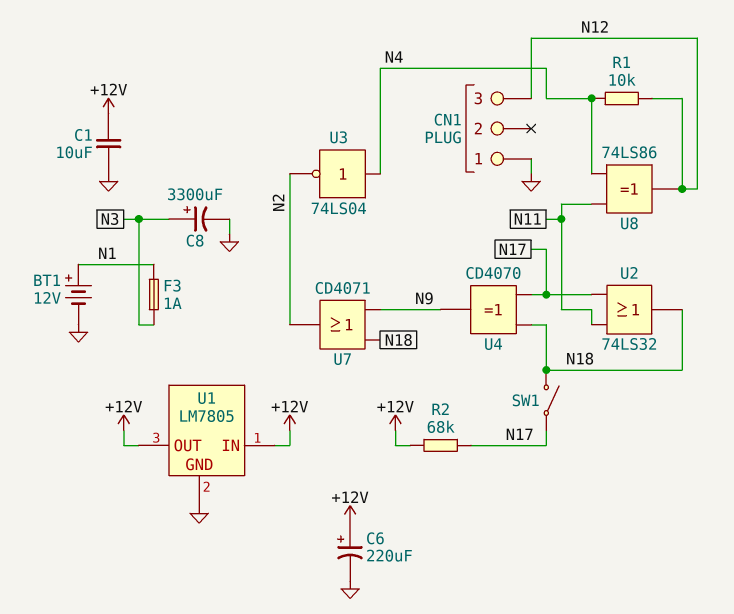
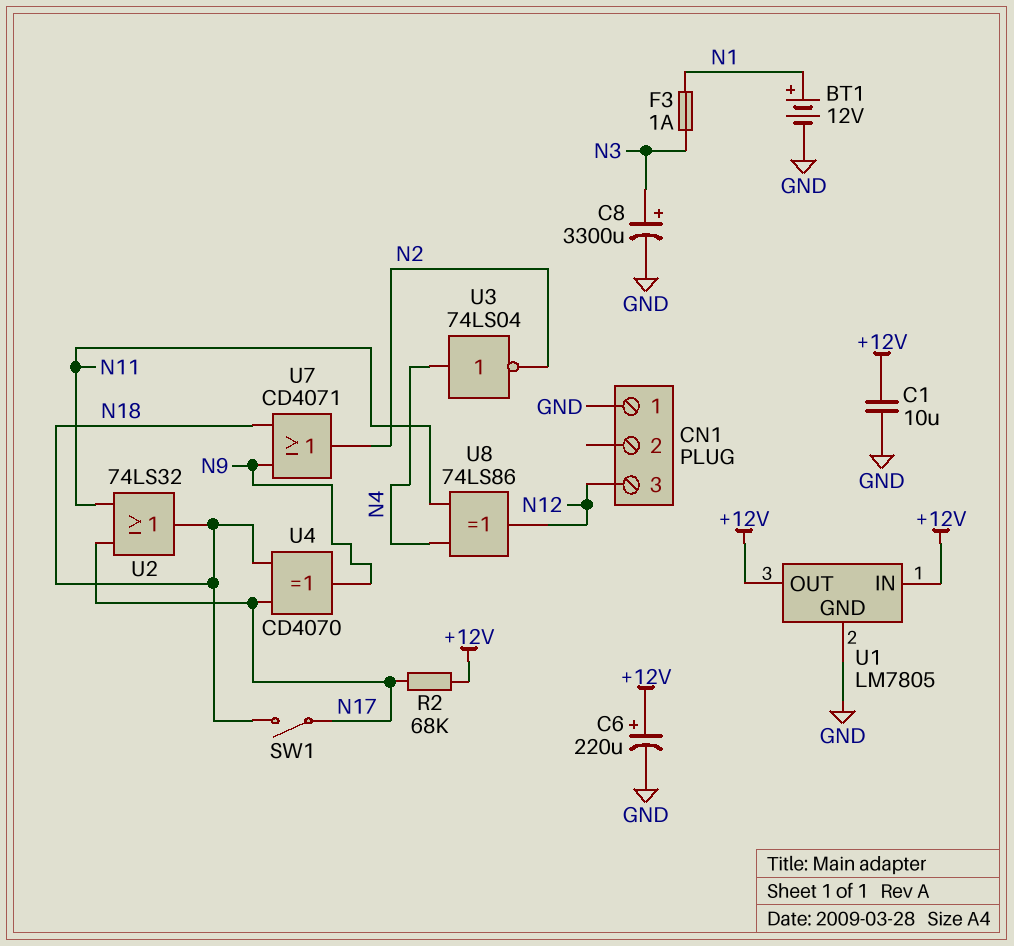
R1: 10k (N4, N12) -> none

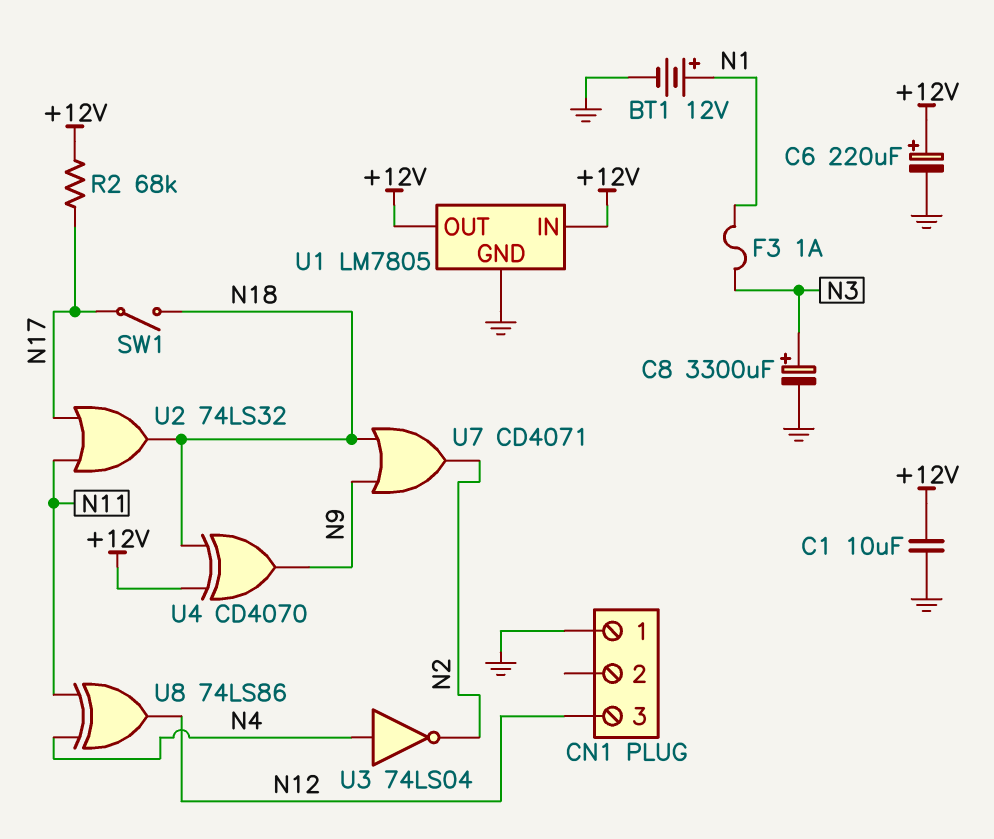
U4: XOR CD4070 (in N17, in N18, out N9) -> XOR CD4070 (in +12V, in N18, out N9)

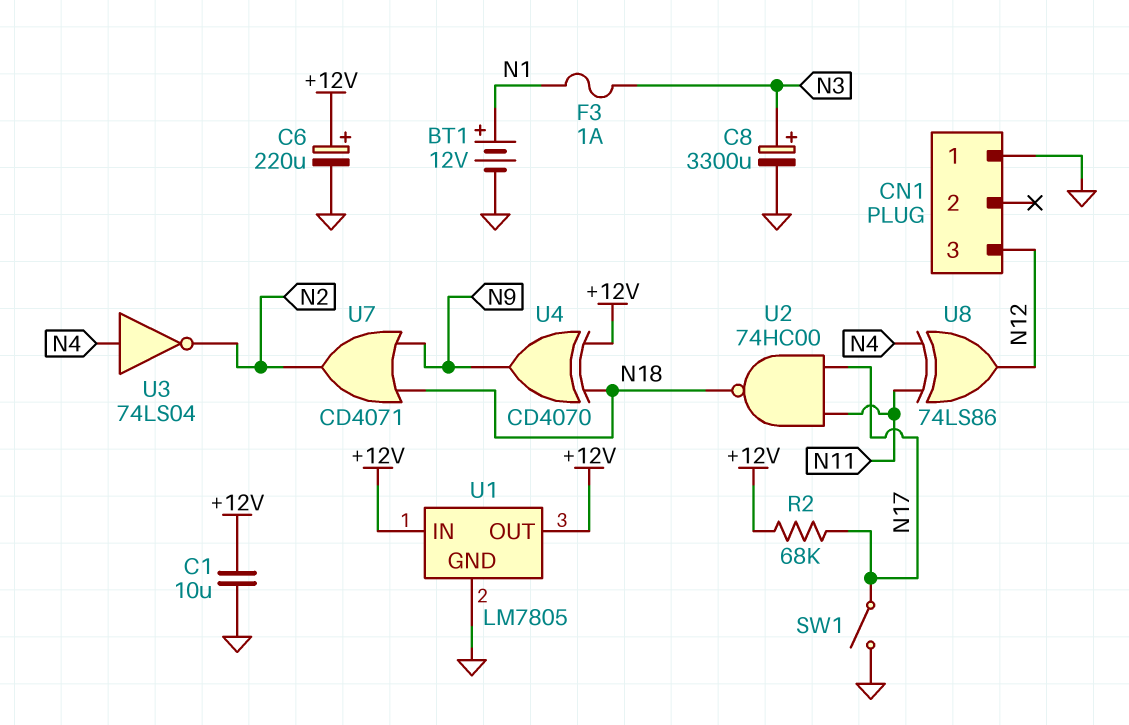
SW1: switch (N17, N18) -> switch (GND, N17)
U2: OR 74LS32 (in N11, in N17, out N18) -> NAND 74HC00 (in N11, in N17, out N18)

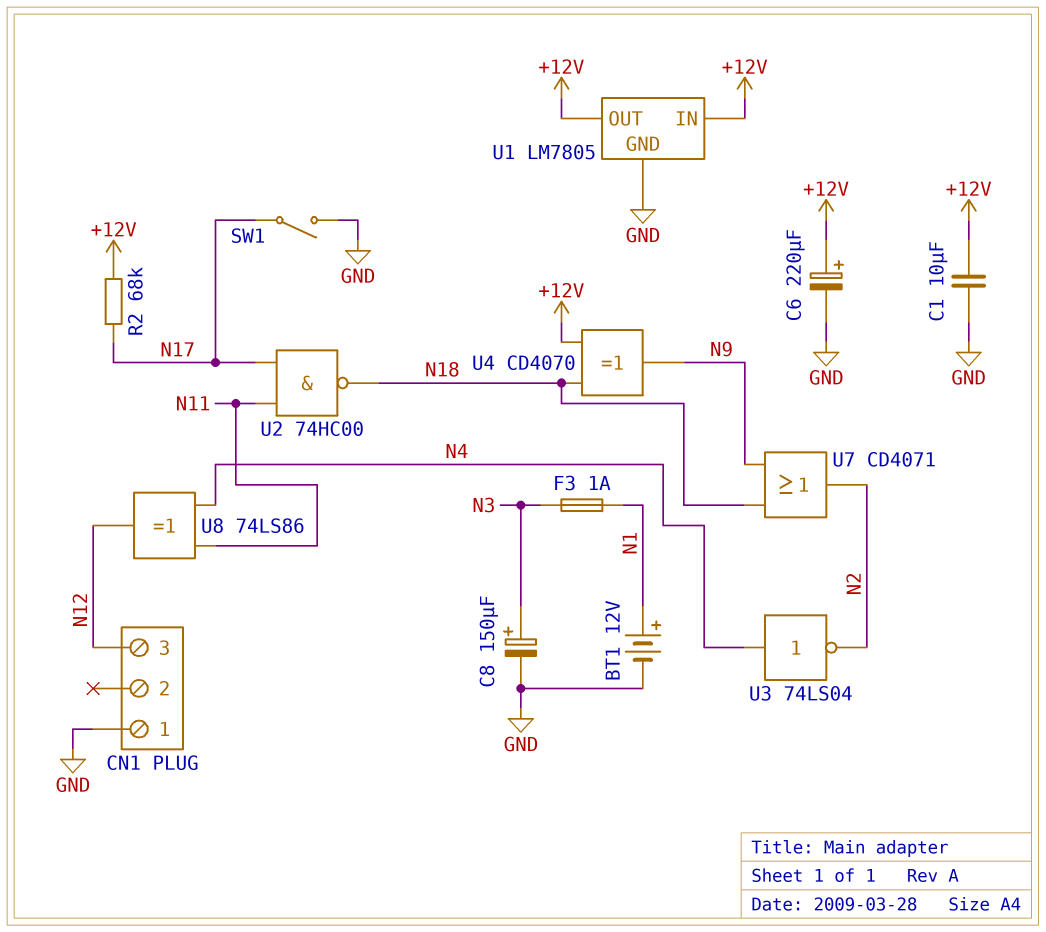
C8: 3300uF (plus N3, minus GND) -> 150uF (plus N3, minus GND)

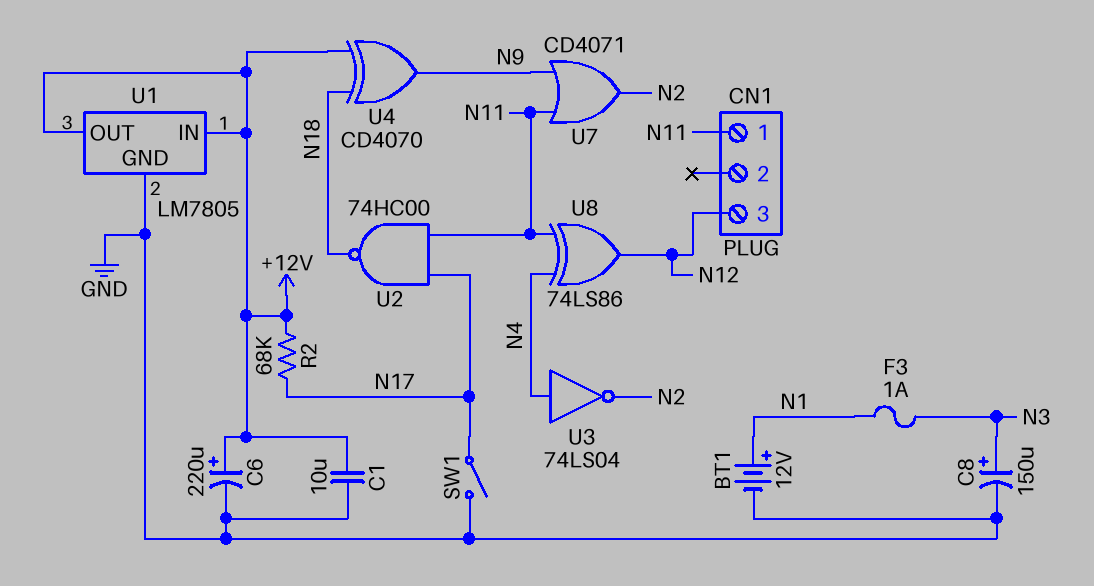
CN1 pin 1: GND -> N11
U7: OR CD4071 (in N9, in N18, out N2) -> OR CD4071 (in N9, in N11, out N2)

